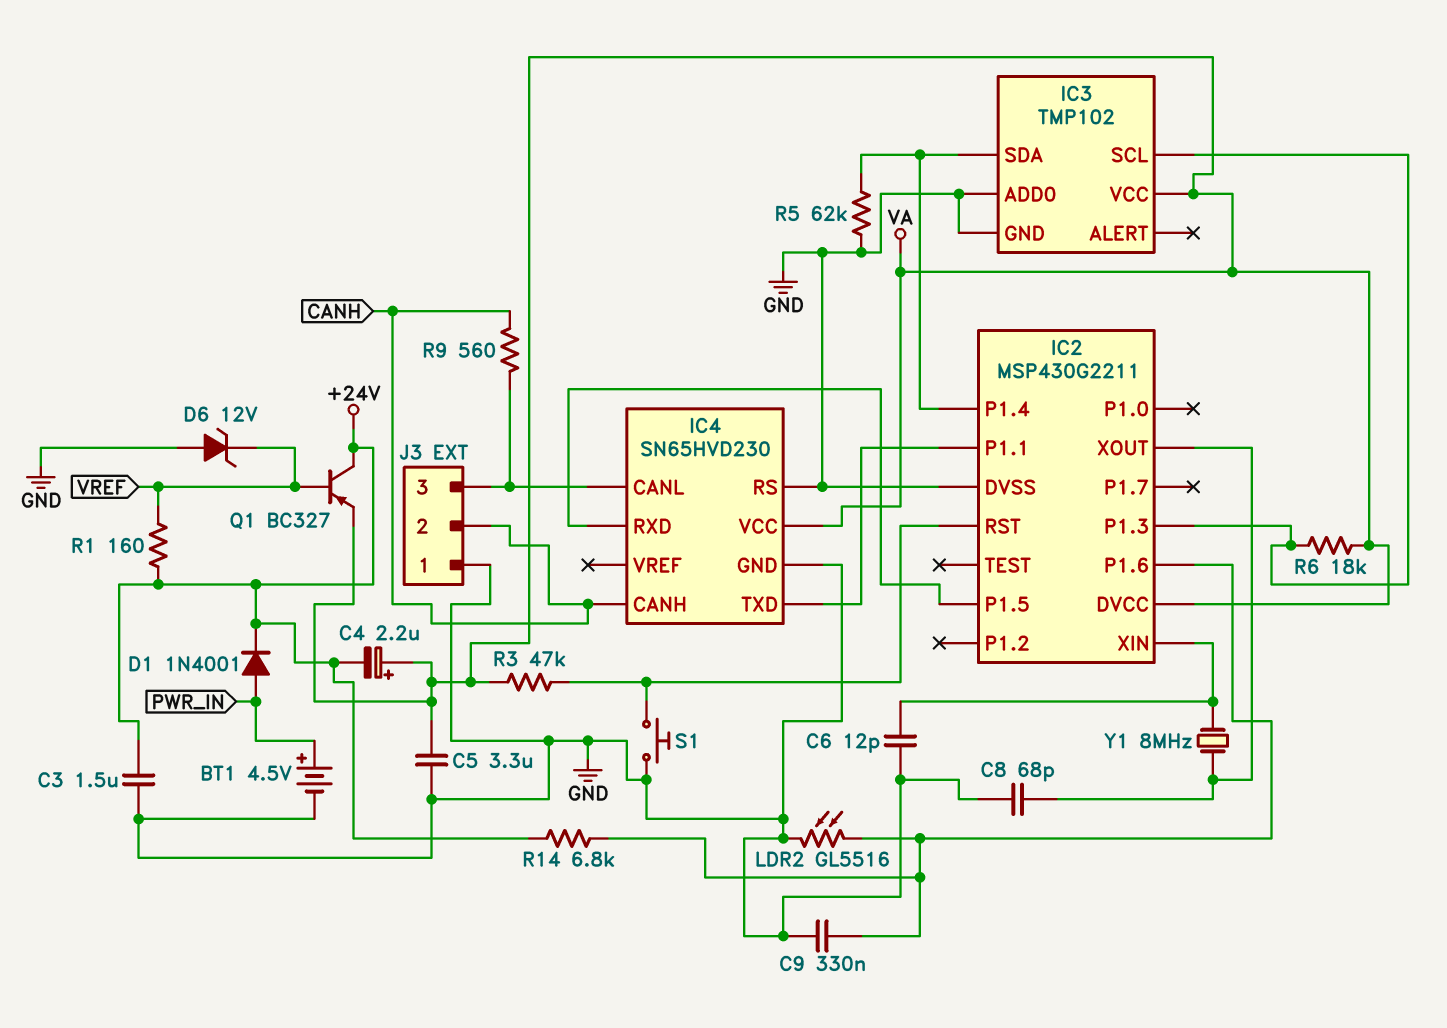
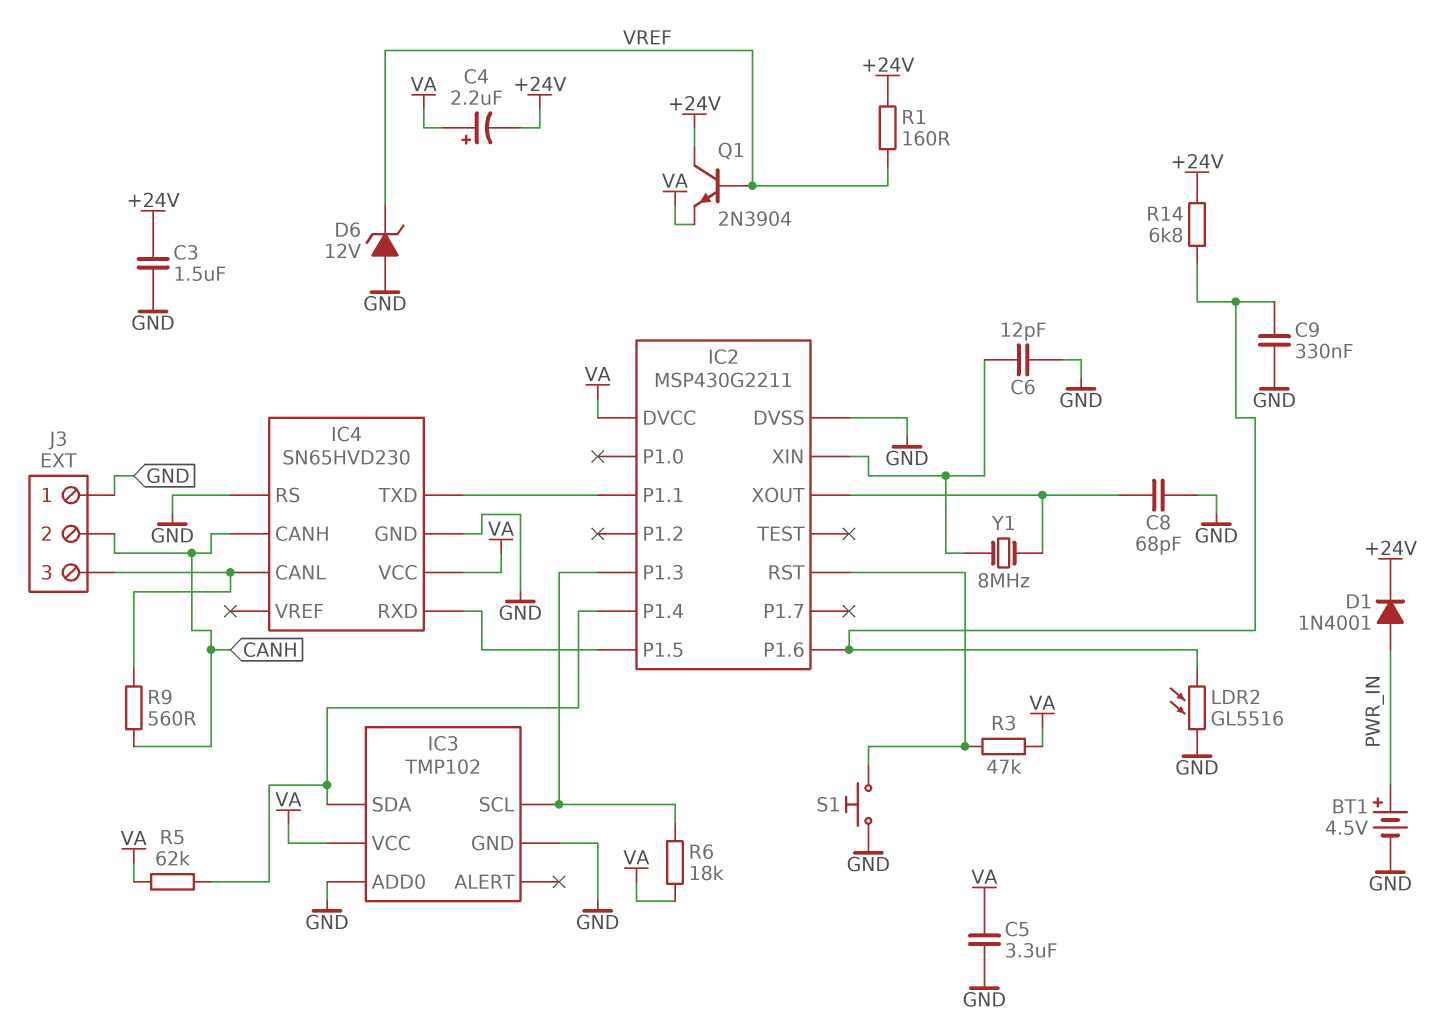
Q1: PNP BC327 (B VREF, C +24V, E VA) -> NPN 2N3904 (B VREF, C +24V, E VA)
R5: 62k (GND, IC2/P1.4) -> 62k (IC2/P1.4, VA)

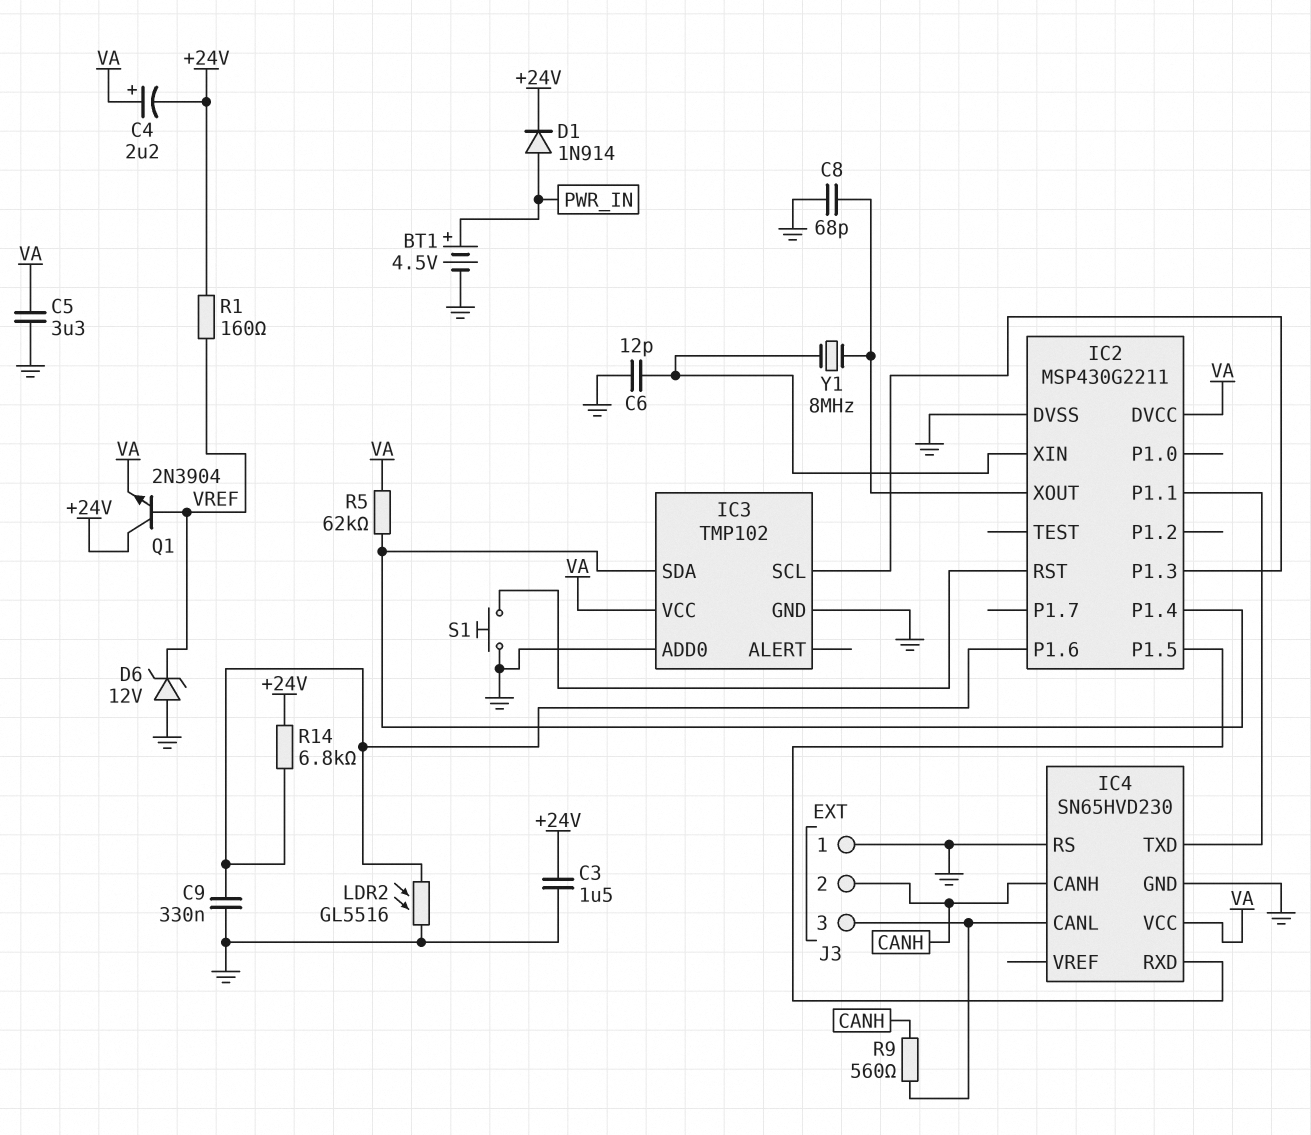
D1: diode 1N4001 (A PWR_IN, K +24V) -> diode 1N914 (A PWR_IN, K +24V)
R3: 47k (IC2/RST, VA) -> none
R6: 18k (IC2/P1.3, VA) -> none

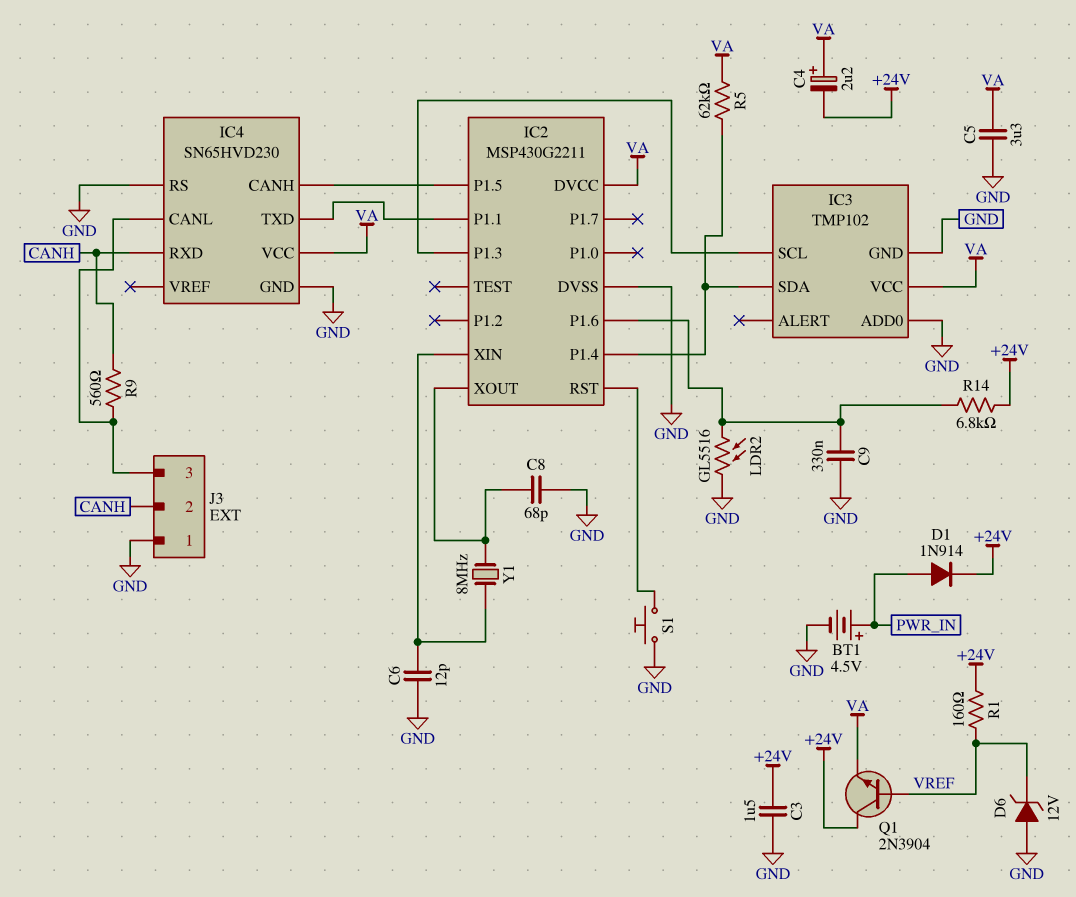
IC4 pin CANH: CANH -> IC2/P1.5
IC4 pin RXD: IC2/P1.5 -> CANH

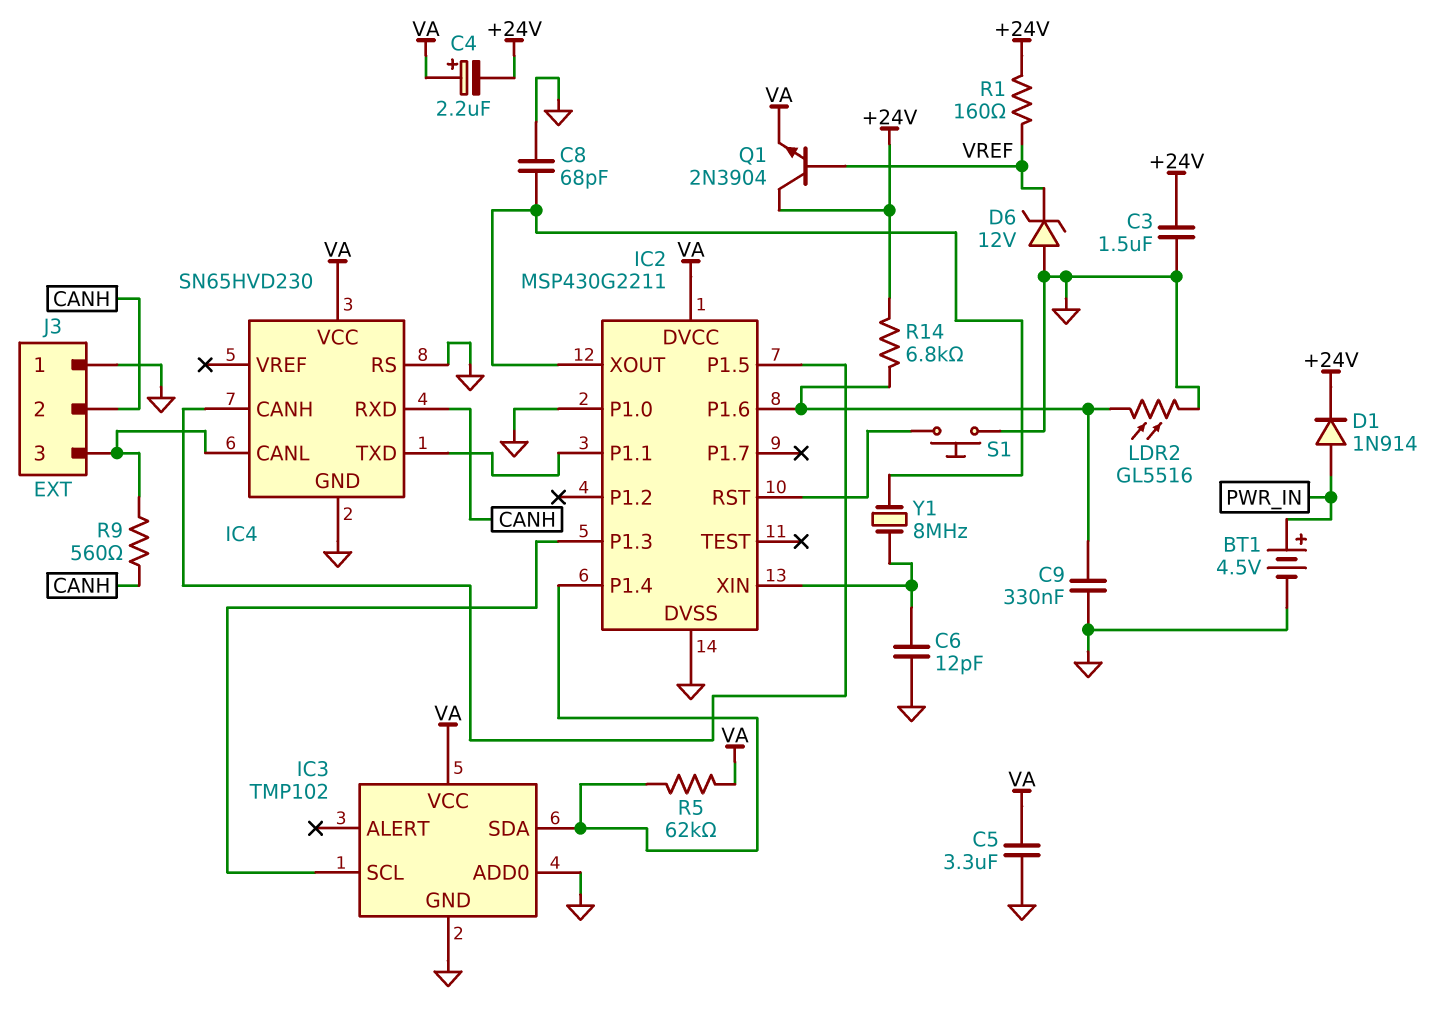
IC2 pin P1.0: none -> GND

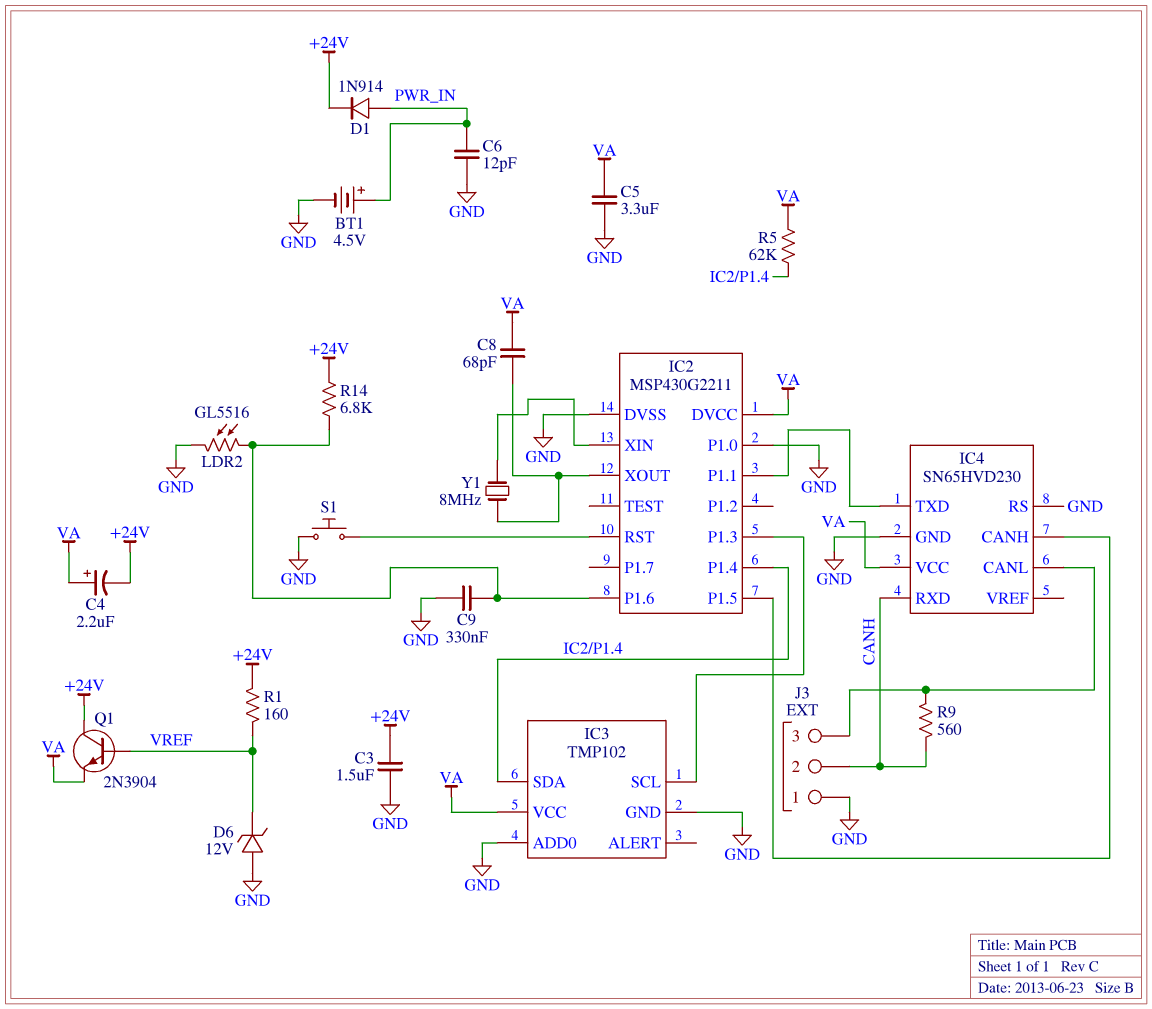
C6: 12pF (GND, IC2/XIN) -> 12pF (GND, PWR_IN)
C8: 68pF (GND, IC2/XOUT) -> 68pF (IC2/XOUT, VA)

